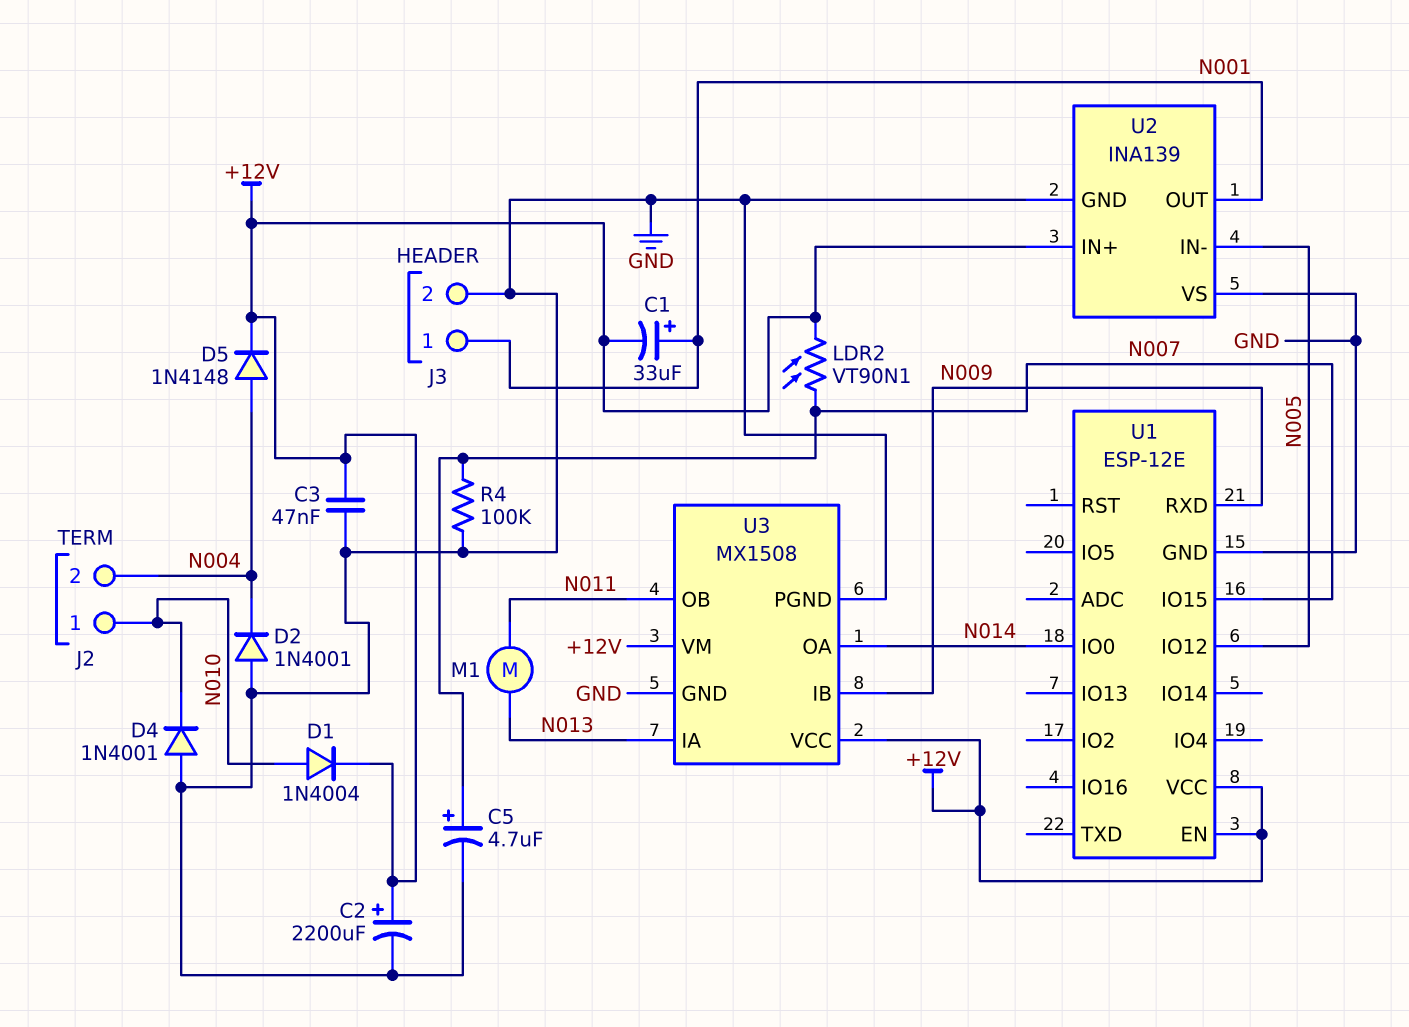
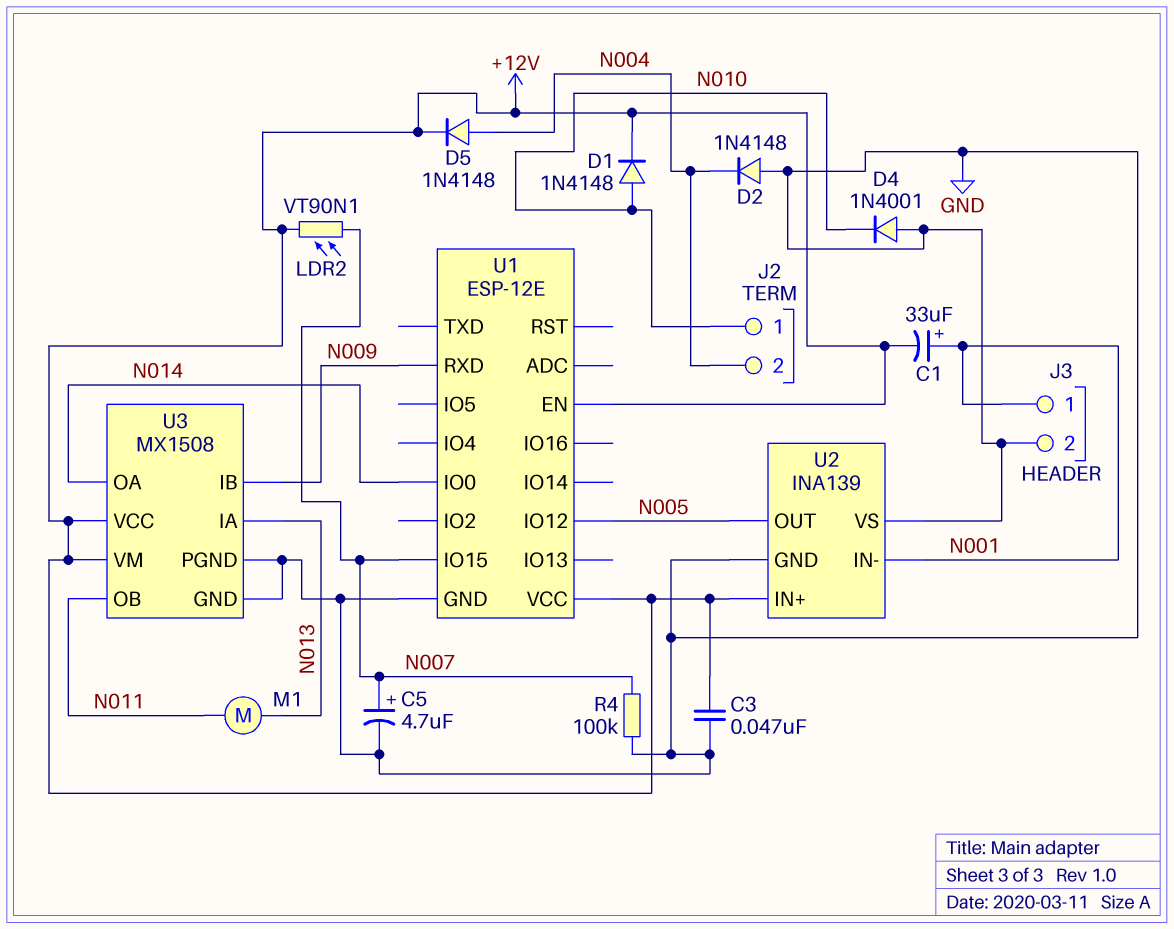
C2: 2200uF (plus +12V, minus GND) -> none
D1: diode 1N4004 (A N010, K +12V) -> diode 1N4148 (A N010, K +12V)
D2: diode 1N4001 (A GND, K N004) -> diode 1N4148 (A GND, K N004)
U2 pin IN-: N005 -> N001
U2 pin OUT: N001 -> N005

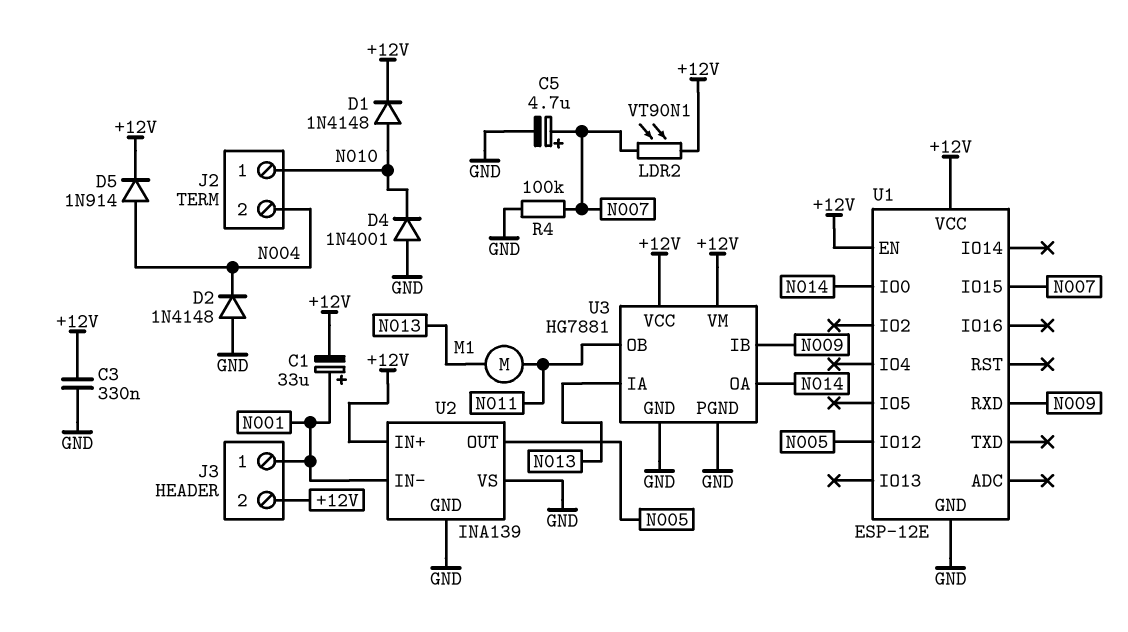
C3: 47nF (+12V, GND) -> 330nF (+12V, GND)
D5: diode 1N4148 (A N004, K +12V) -> diode 1N914 (A N004, K +12V)
J3 pin 2: GND -> +12V
U3: MX1508 -> HG7881

